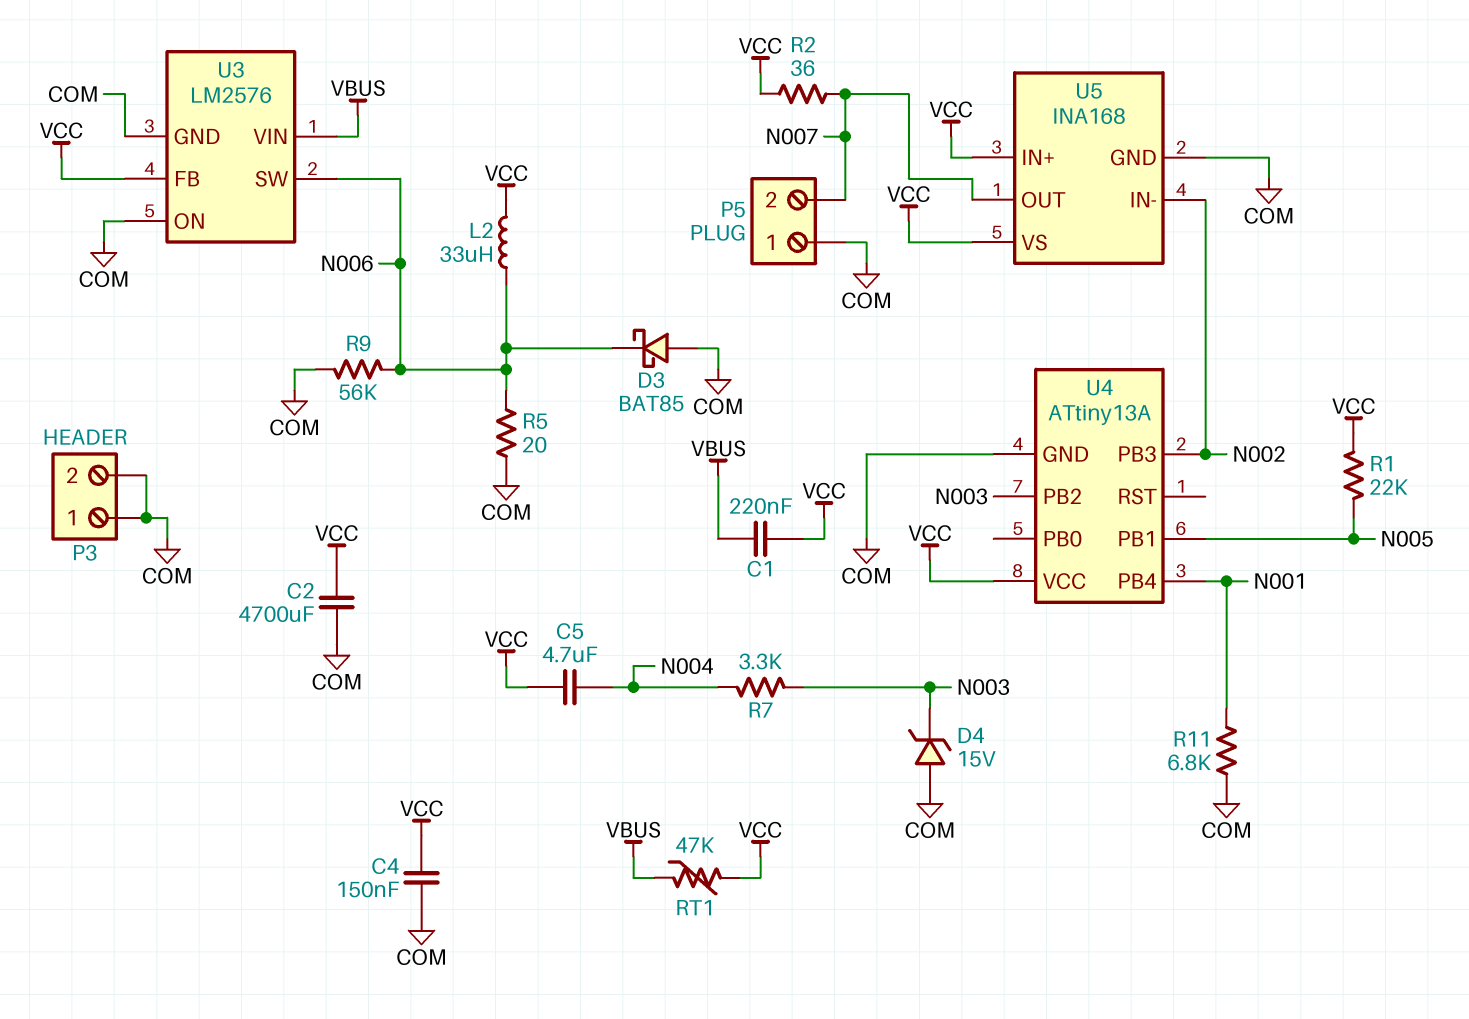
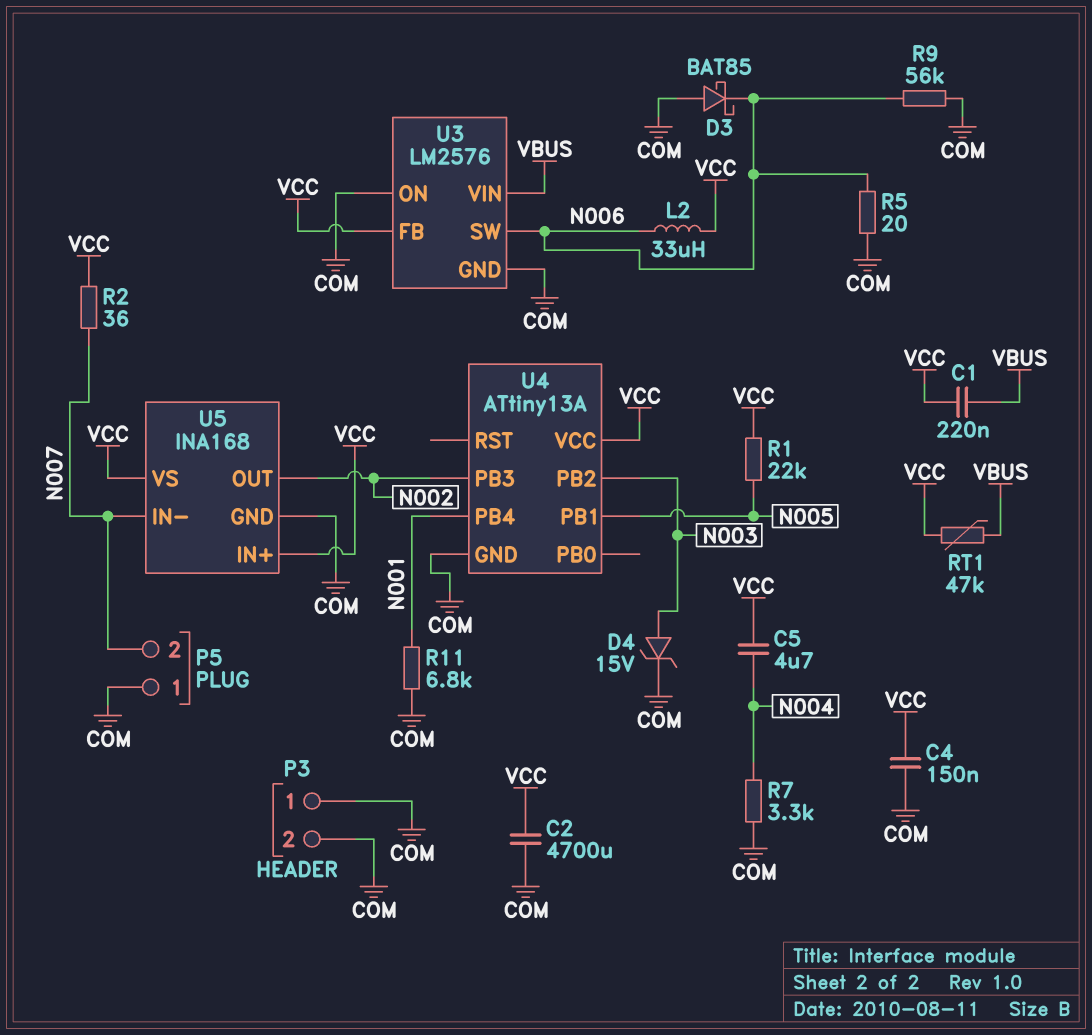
D4: zener 15V (A COM, K N003) -> zener 15V (A N003, K COM)
R7: 3.3k (N003, N004) -> 3.3k (COM, N004)
U5 pin IN-: N002 -> N007
U5 pin OUT: N007 -> N002

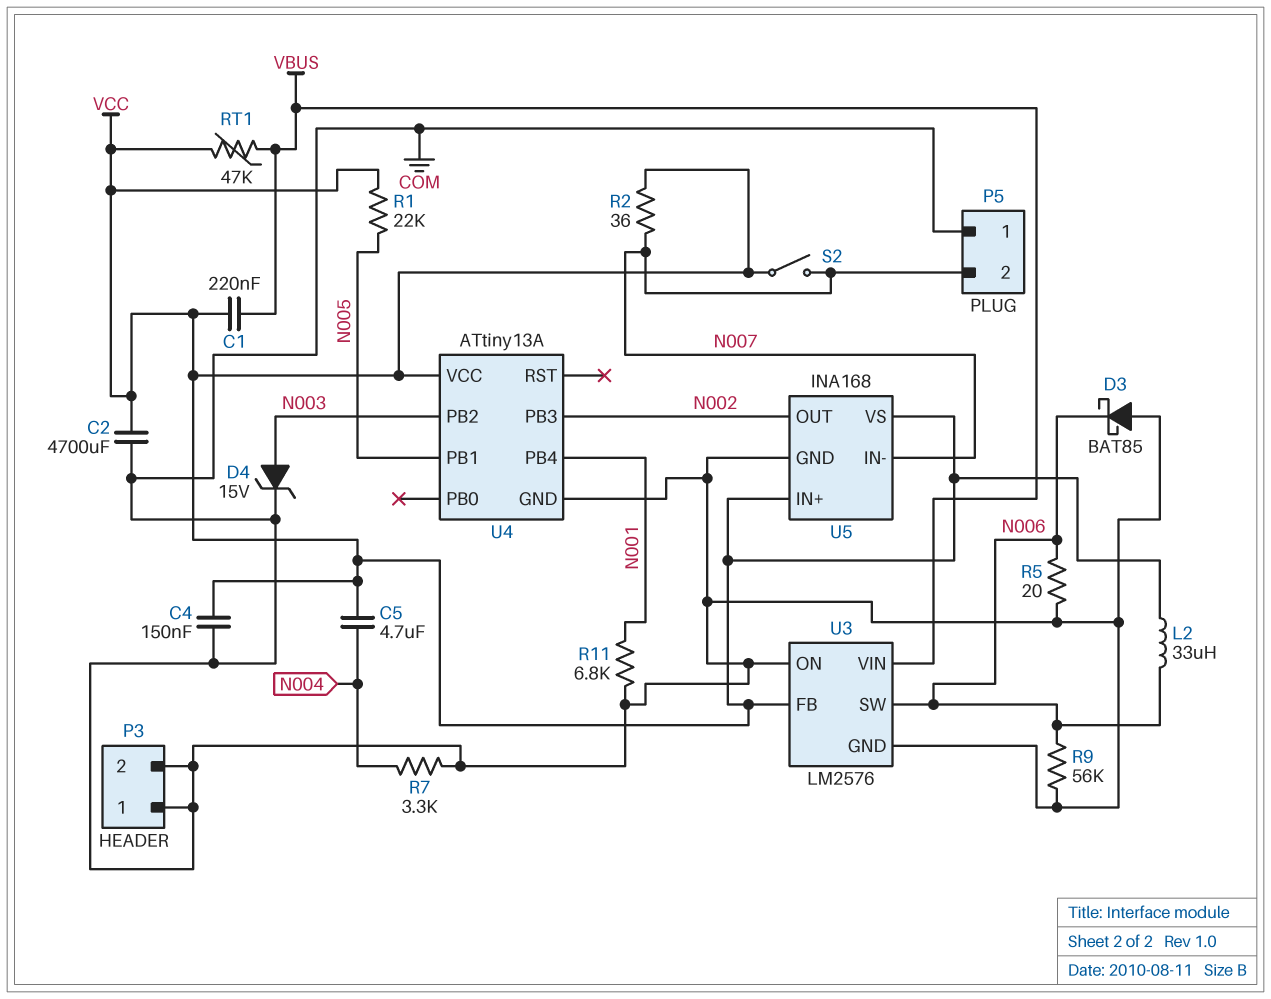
S2: none -> switch (N007, VCC)

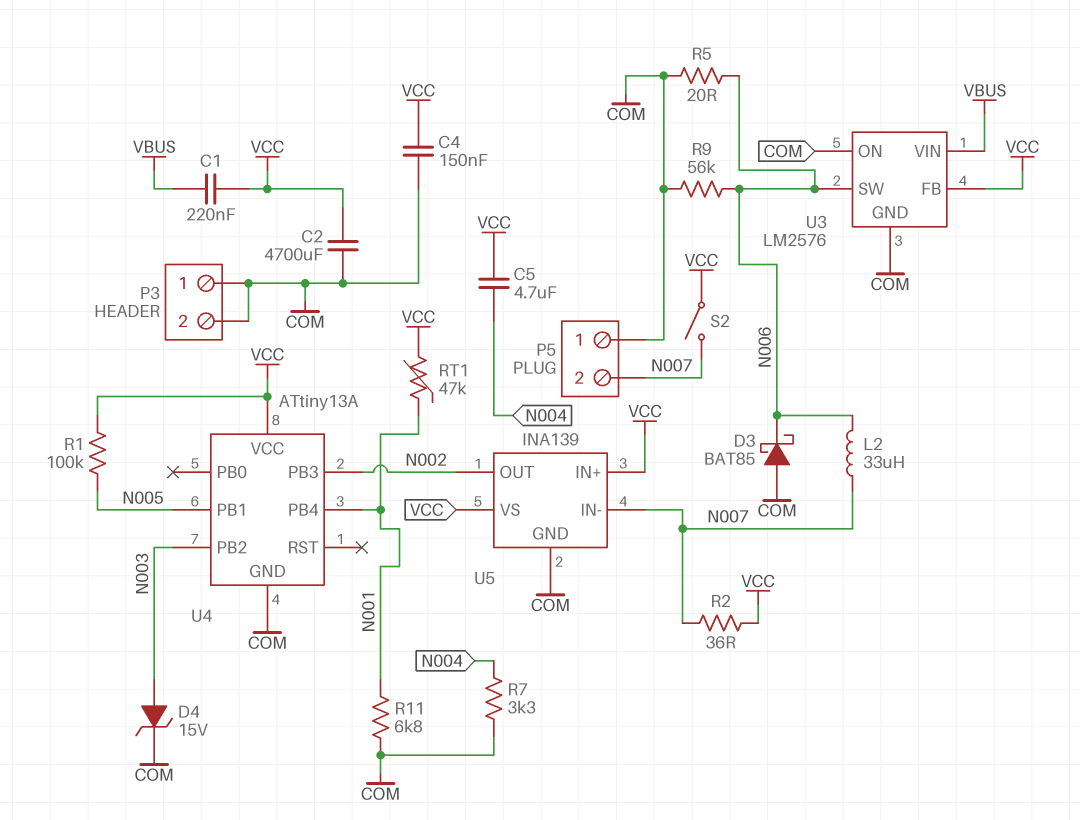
L2: 33uH (N006, VCC) -> 33uH (N006, N007)
R1: 22k (N005, VCC) -> 100k (N005, VCC)
RT1: 47k (VBUS, VCC) -> 47k (N001, VCC)
U5: INA168 -> INA139

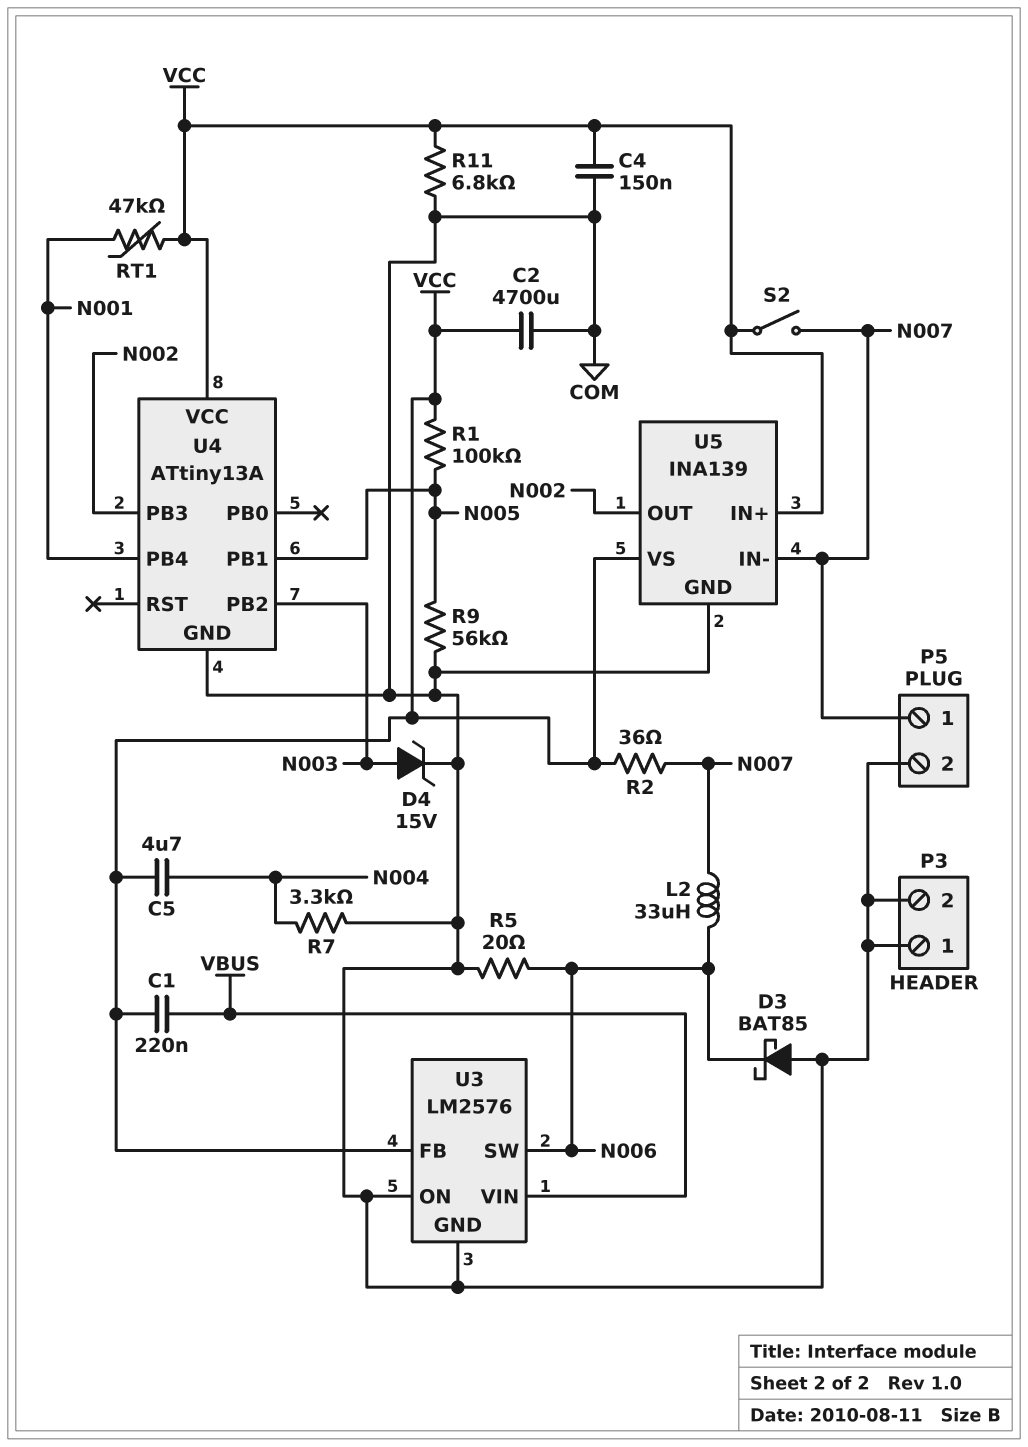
P5 pin 1: COM -> N007
P5 pin 2: N007 -> COM
R9: 56k (COM, N006) -> 56k (COM, N005)
R11: 6.8k (COM, N001) -> 6.8k (COM, VCC)

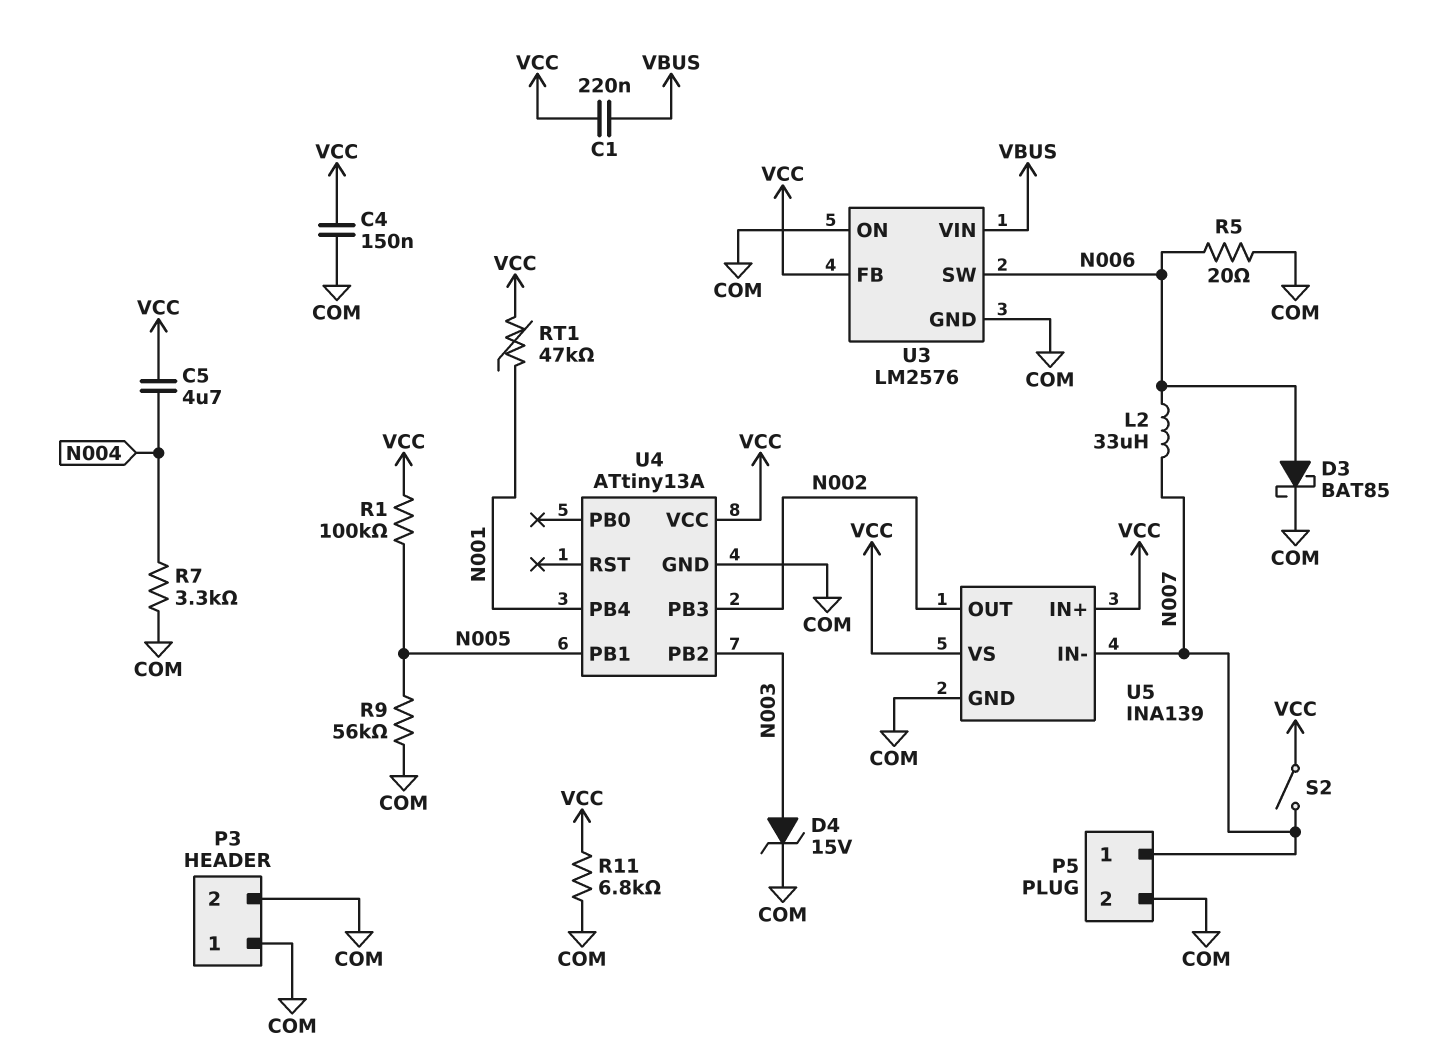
C2: 4700uF (COM, VCC) -> none
D3: schottky BAT85 (A COM, K N006) -> schottky BAT85 (A N006, K COM)
R2: 36 (N007, VCC) -> none

